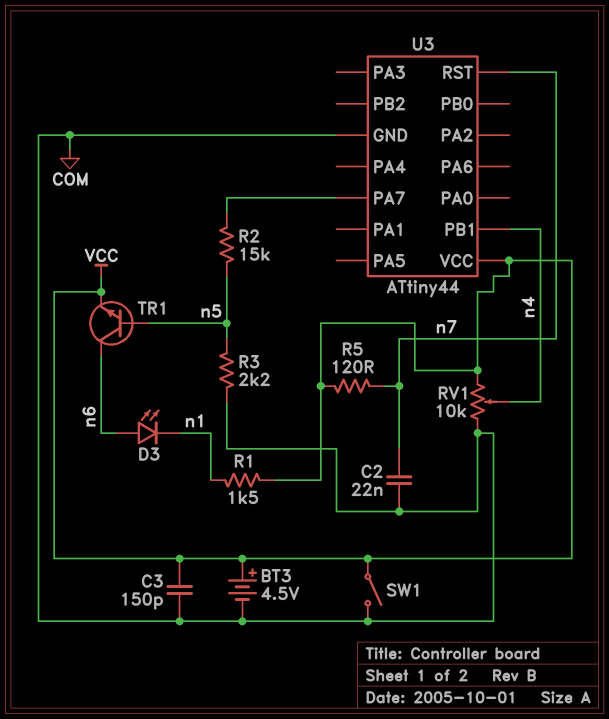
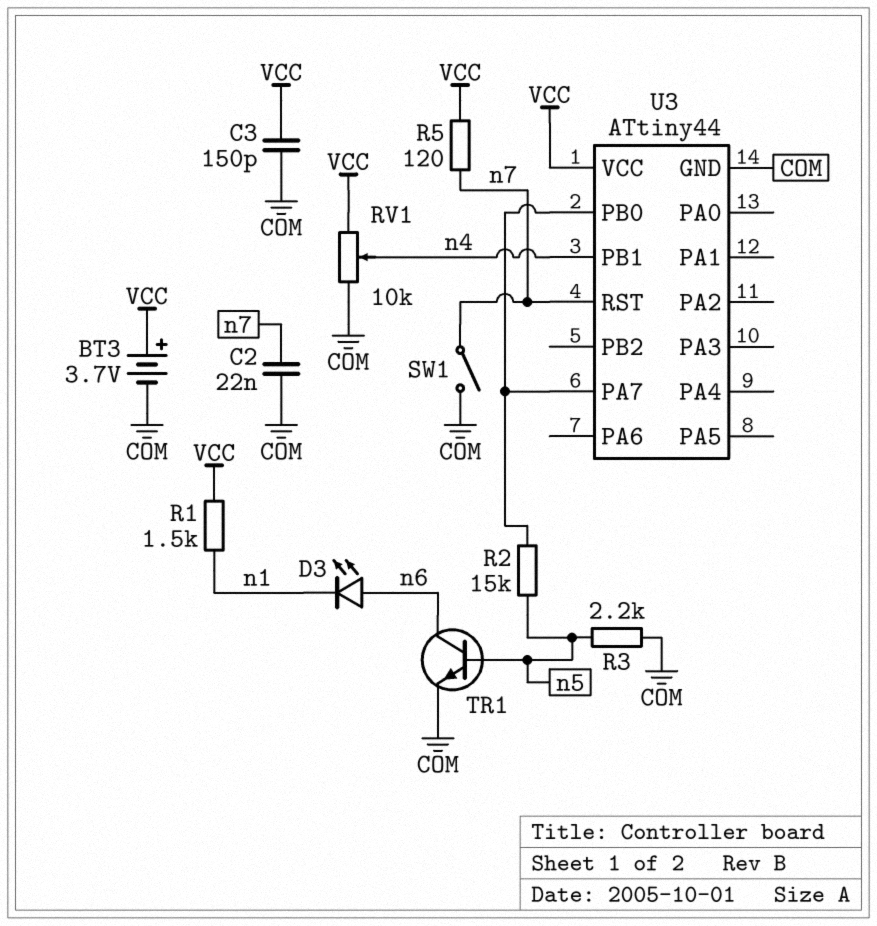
BT3: 4.5V (plus VCC, minus COM) -> 3.7V (plus VCC, minus COM)
SW1: switch (COM, VCC) -> switch (COM, n7)
TR1: NPN (B n5, C n6, E VCC) -> NPN (B n5, C n6, E COM)
U3 pin PB0: none -> U3/PA7

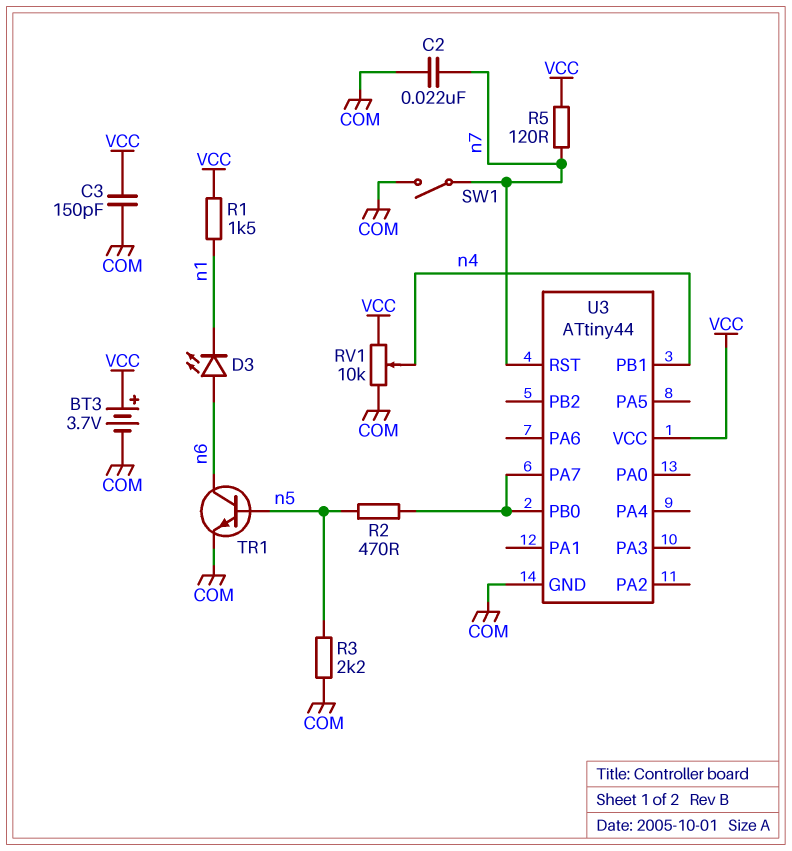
R2: 15k (U3/PA7, n5) -> 470 (U3/PA7, n5)

